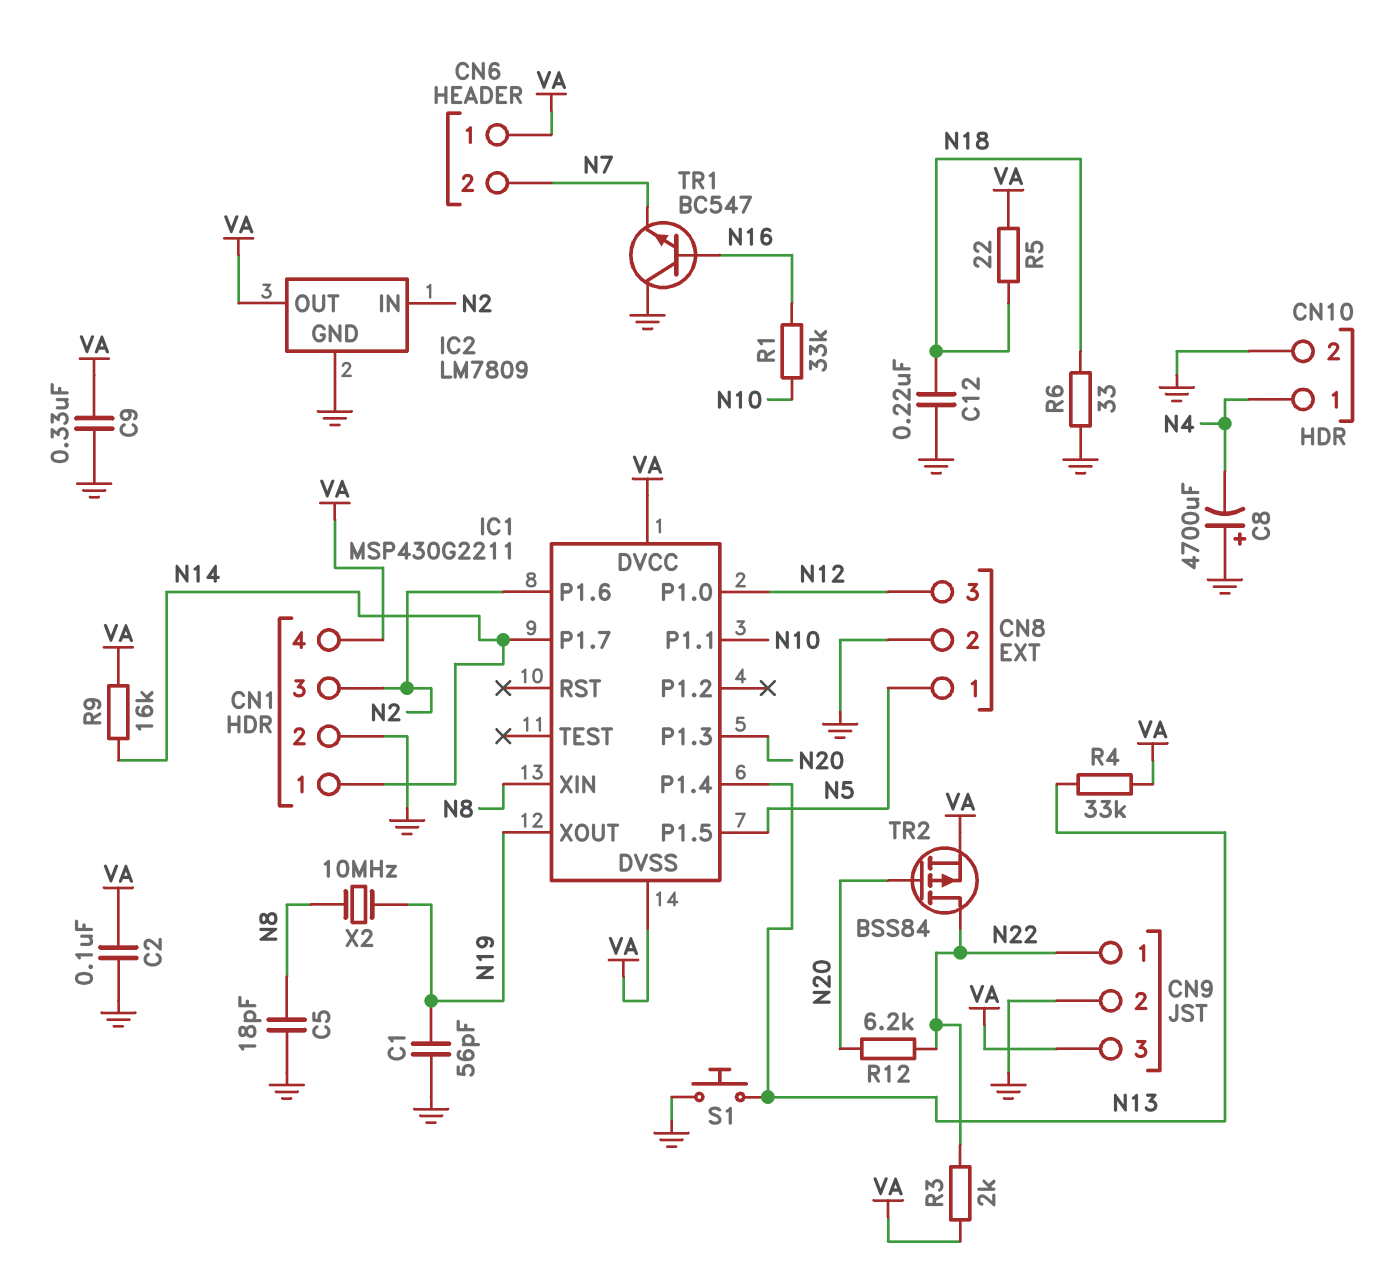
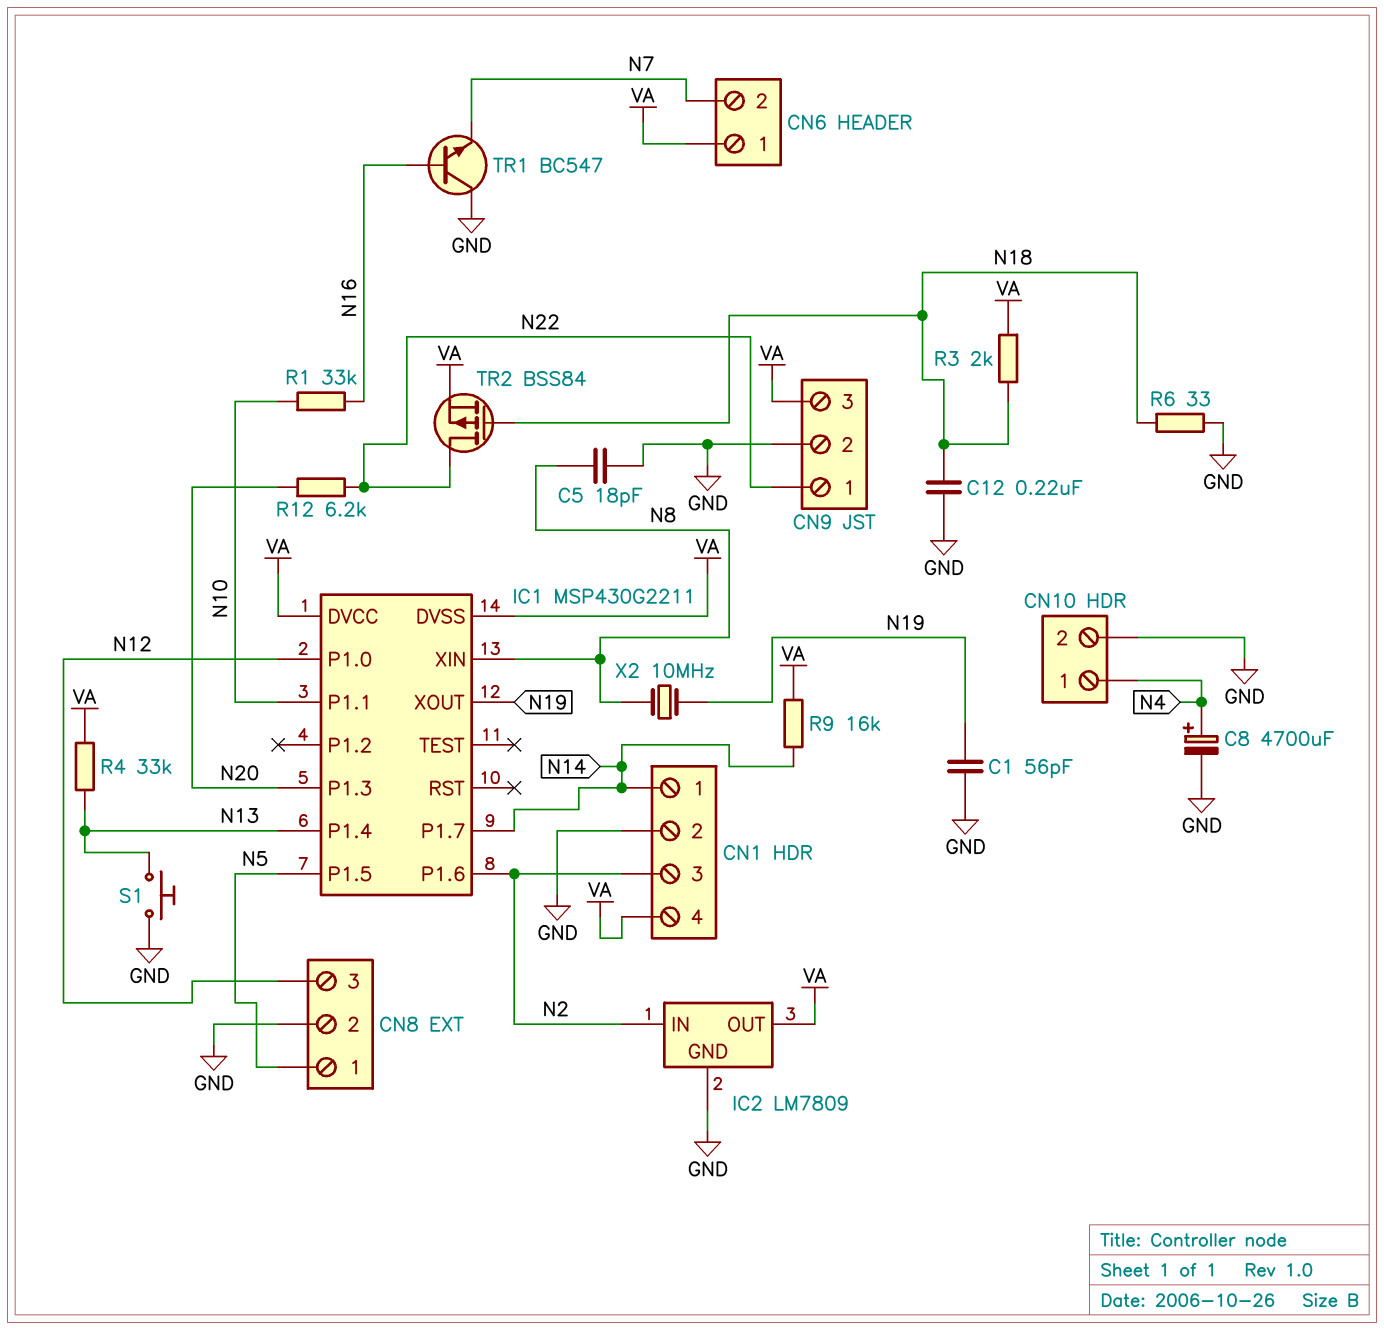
C2: 100nF (GND, VA) -> none
C8: 4700uF (plus GND, minus N4) -> 4700uF (plus N4, minus GND)
C9: 330nF (GND, VA) -> none
R3: 2k (N22, VA) -> 2k (N18, VA)
R5: 22 (N18, VA) -> none
TR2: PMOS BSS84 (G N20, D N22, S VA) -> PMOS BSS84 (G N18, D N22, S VA)

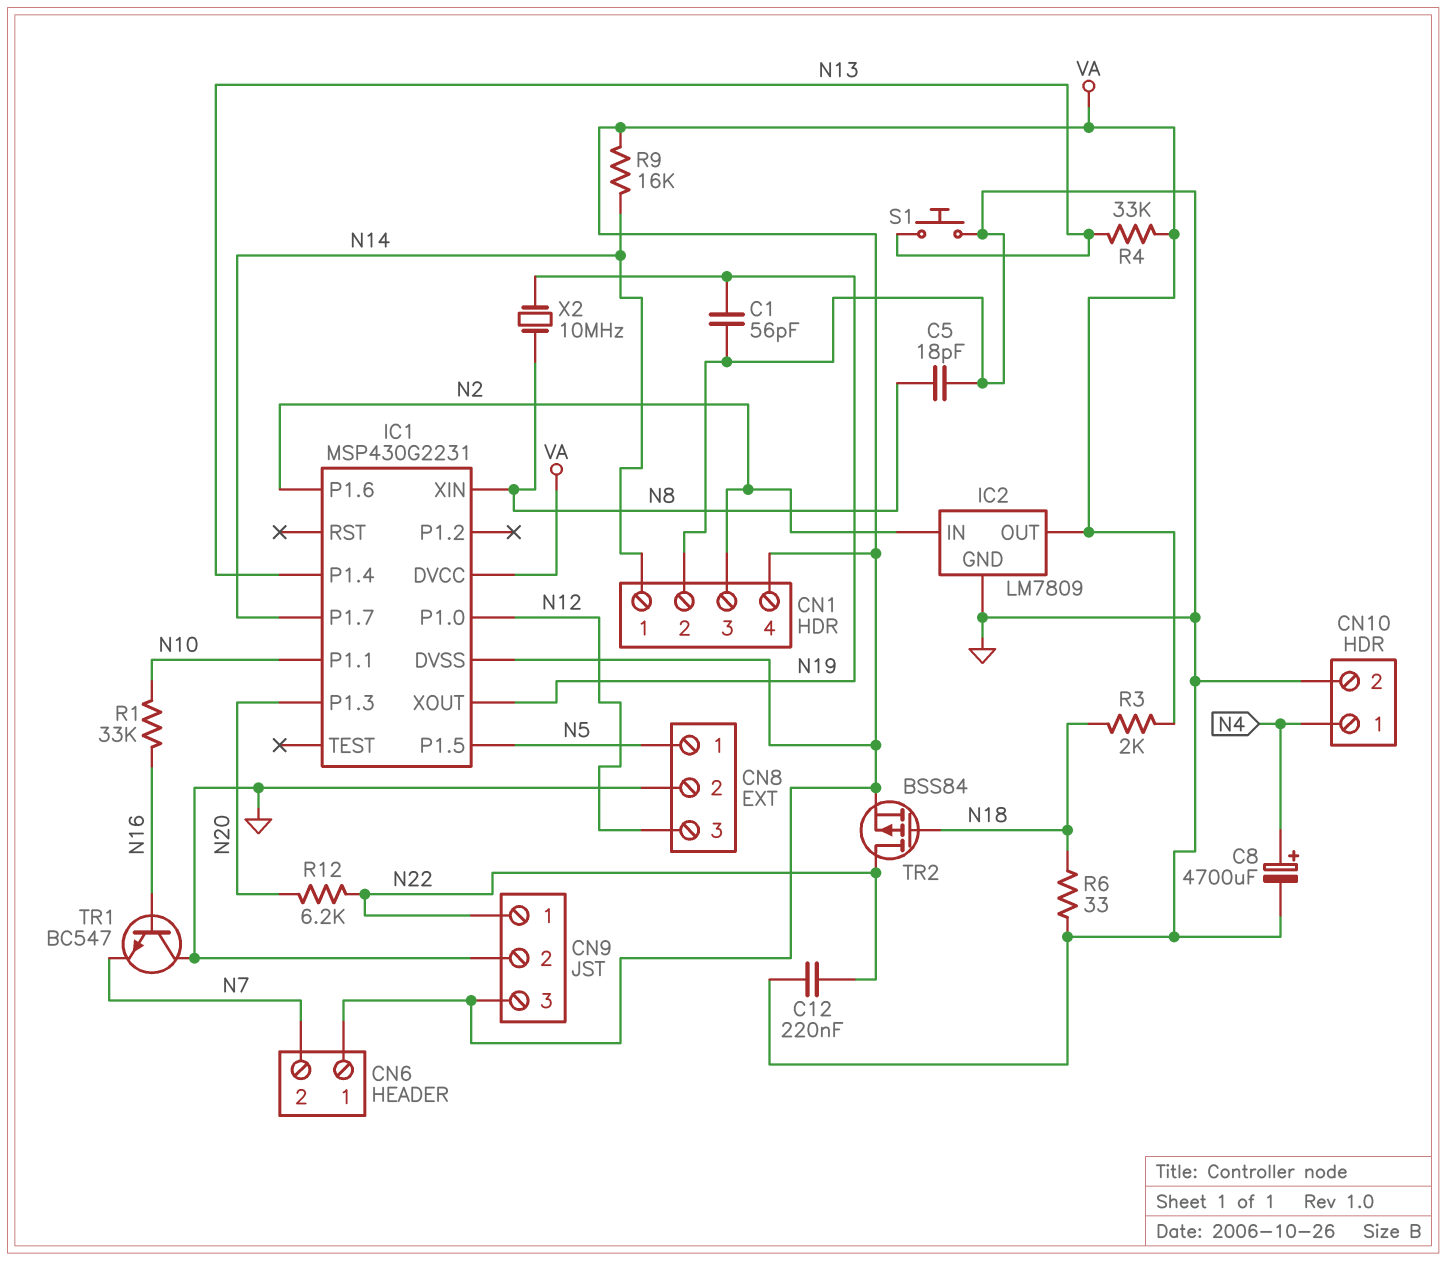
C12: 220nF (GND, N18) -> 220nF (GND, N22)
IC1: MSP430G2211 -> MSP430G2231

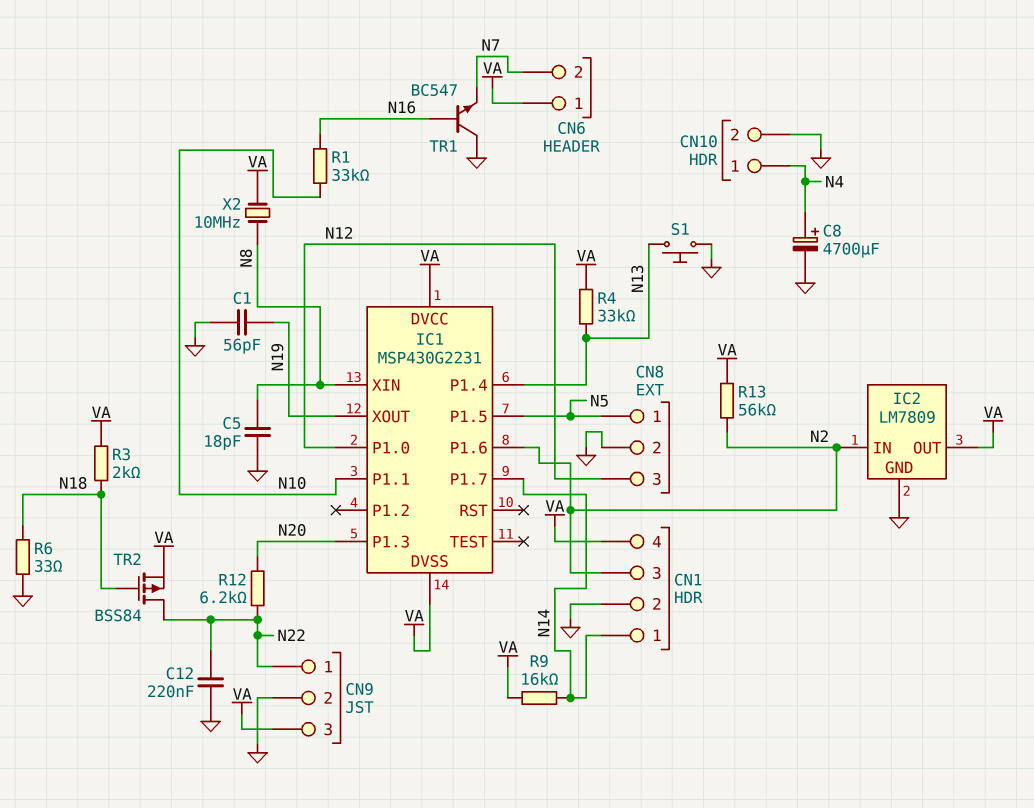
R13: none -> 56k (N2, VA)
X2: 10MHz (N8, N19) -> 10MHz (N8, VA)

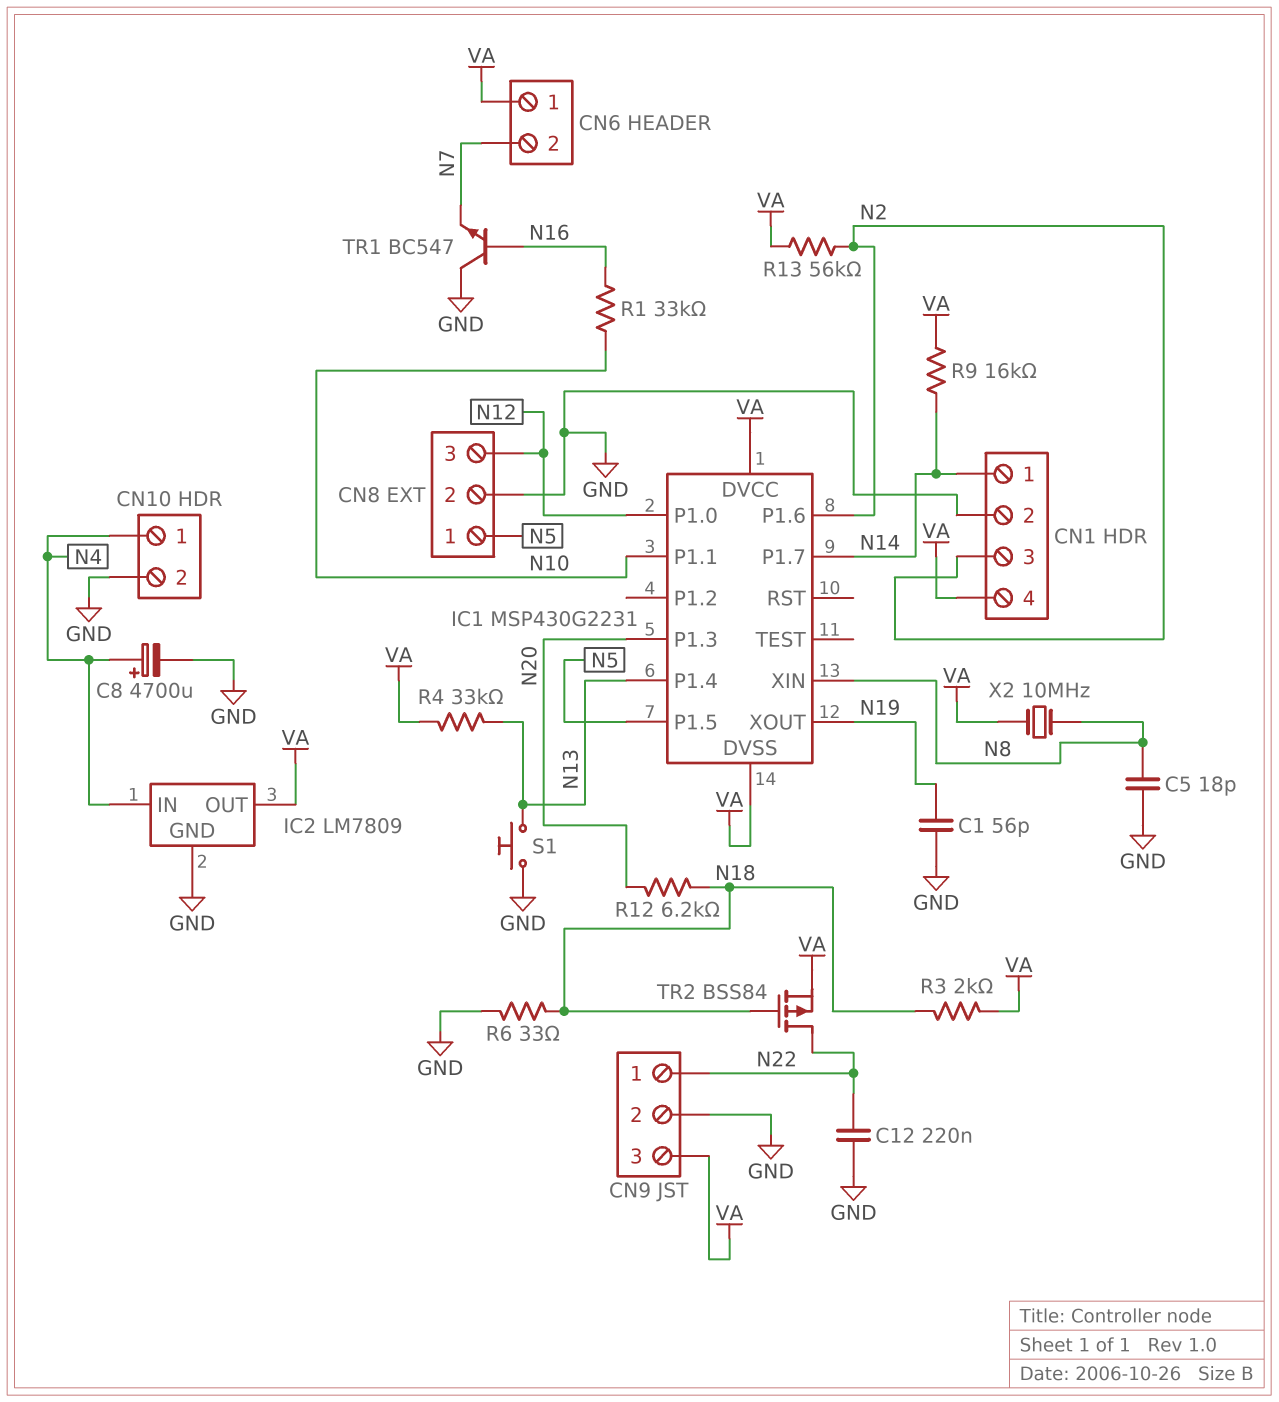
IC2 pin IN: N2 -> N4
R12: 6.2k (N20, N22) -> 6.2k (N18, N20)

